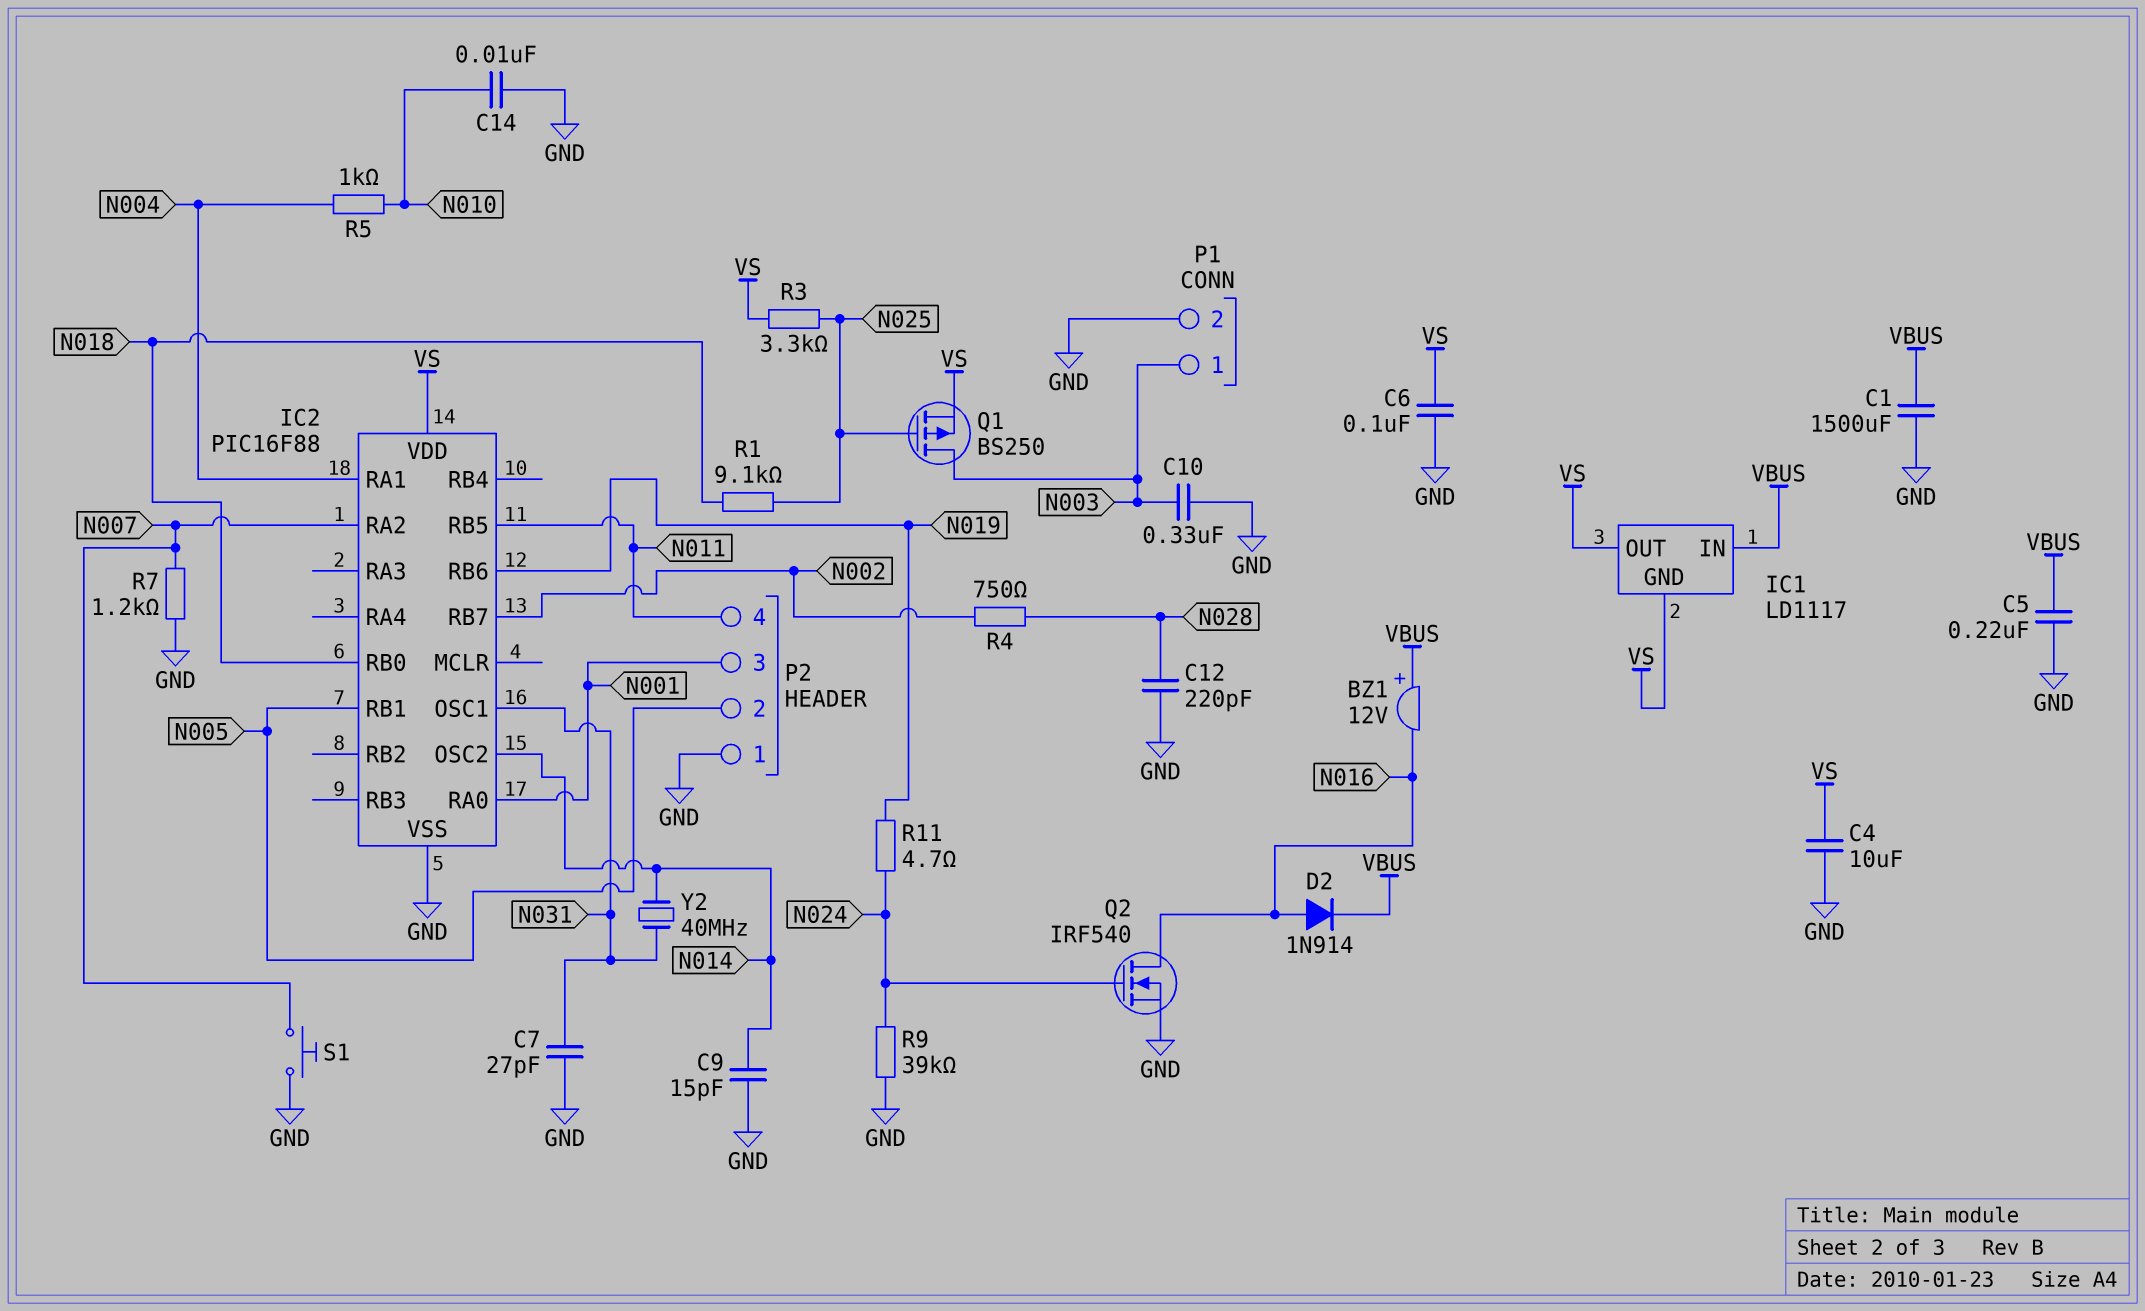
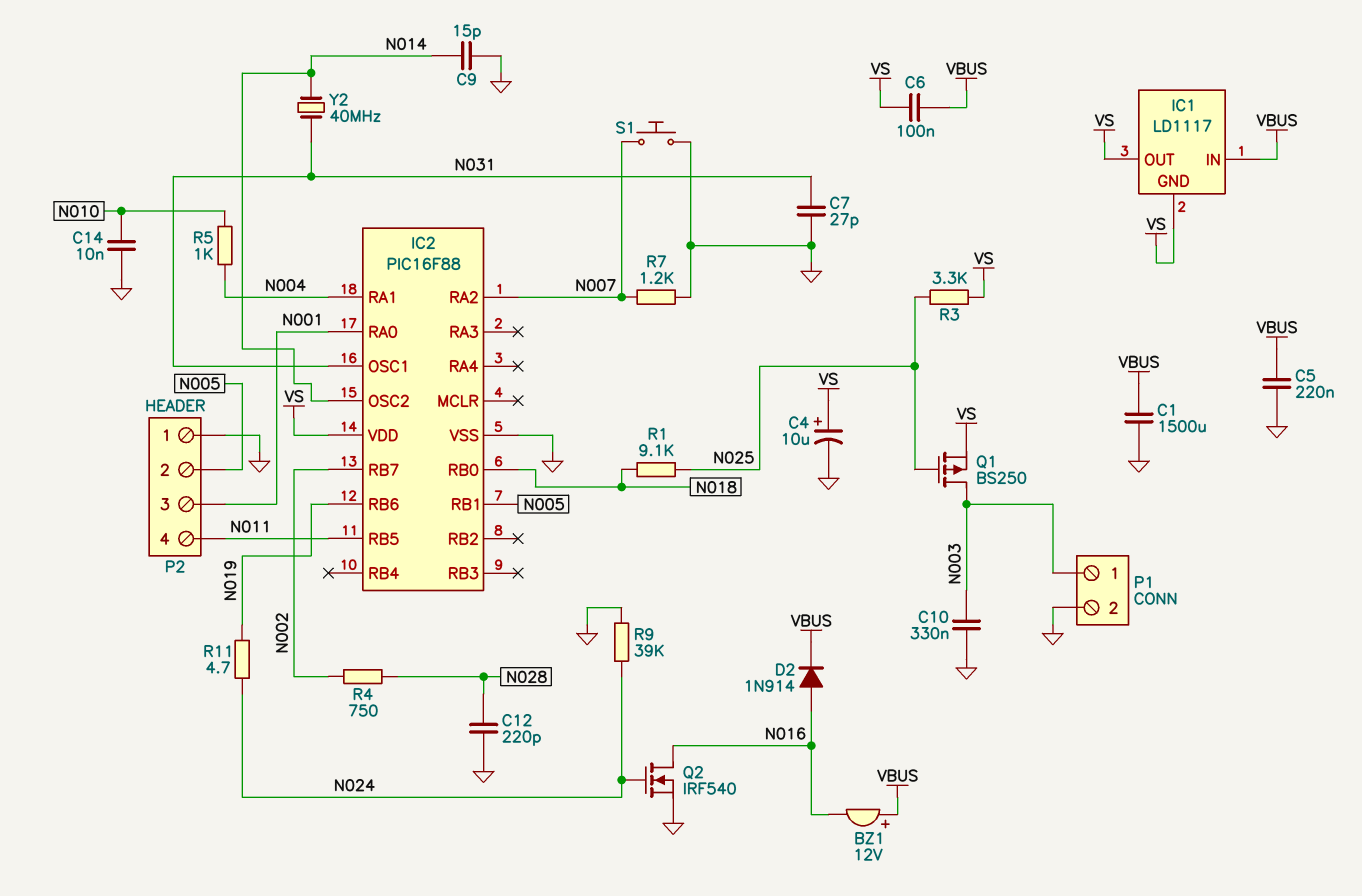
C4: 10uF (GND, VS) -> 10uF (plus VS, minus GND)
C6: 100nF (GND, VS) -> 100nF (VBUS, VS)

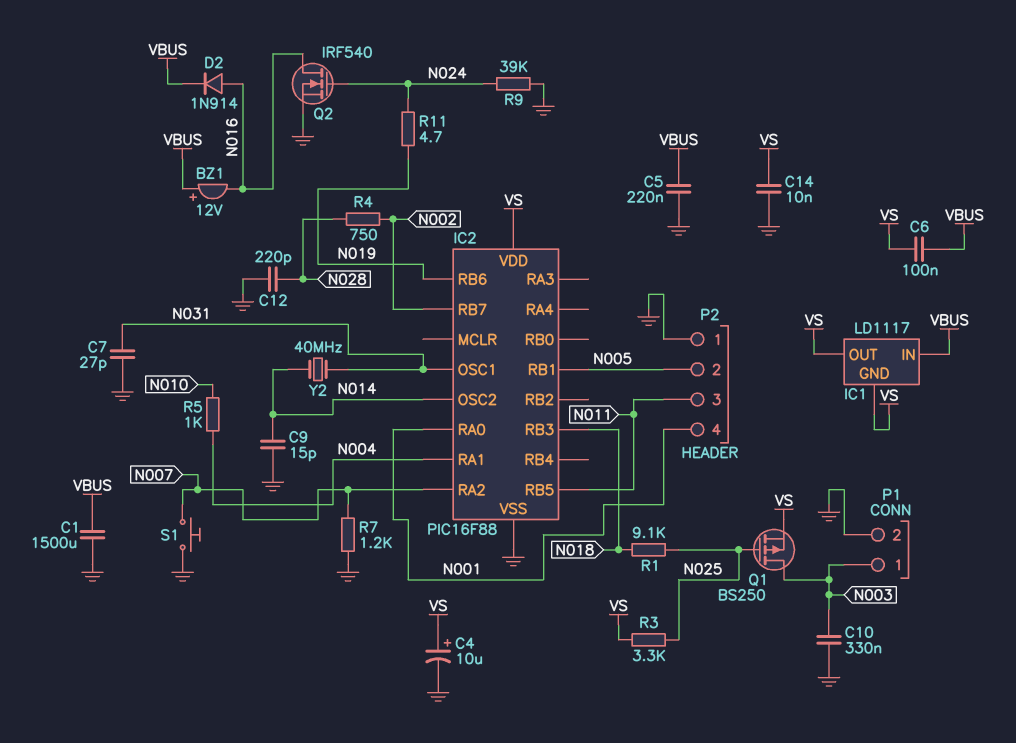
C14: 10nF (GND, N010) -> 10nF (GND, VS)
IC2 pin RB0: N018 -> none
IC2 pin RB3: none -> N018
P2 pin 3: N001 -> N011
P2 pin 4: N011 -> N001

